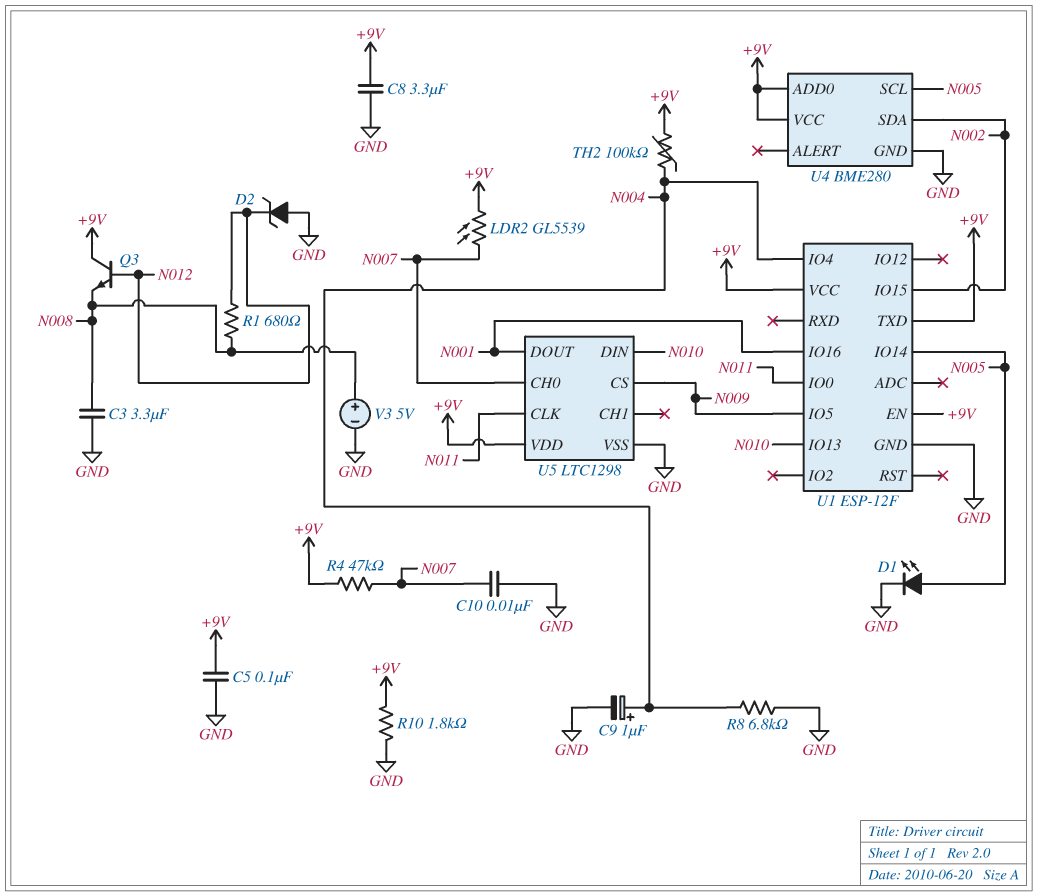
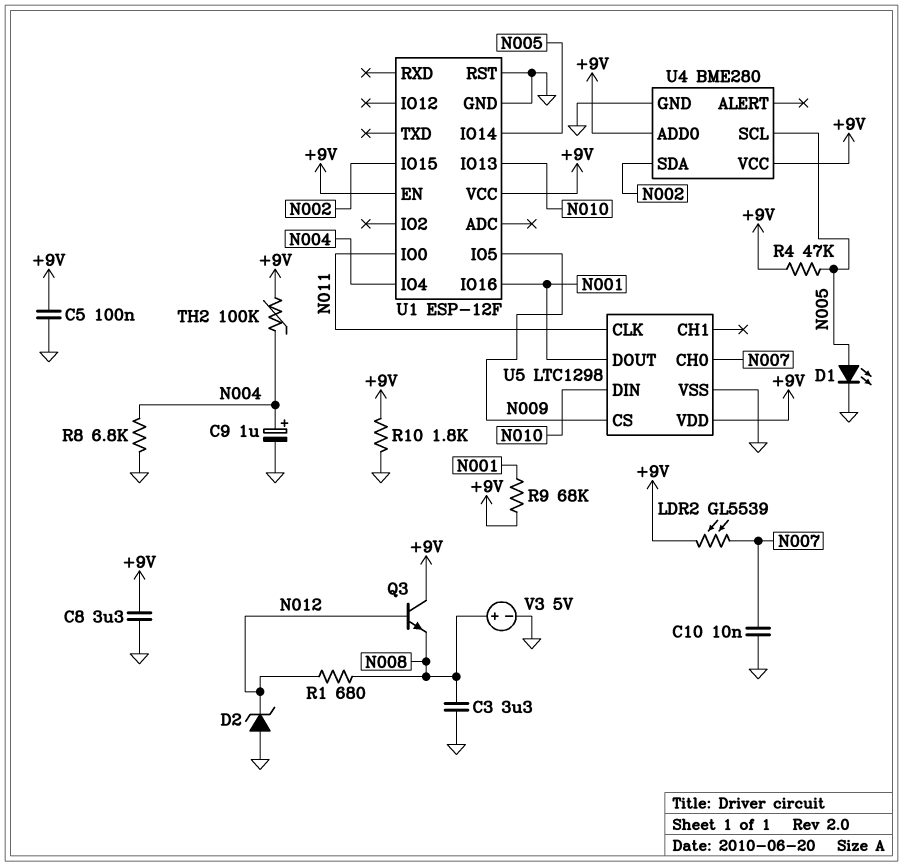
R4: 47k (+9V, N007) -> 47k (+9V, N005)
R9: none -> 68k (+9V, N001)
U1 pin RST: none -> GND
U1 pin TXD: +9V -> none

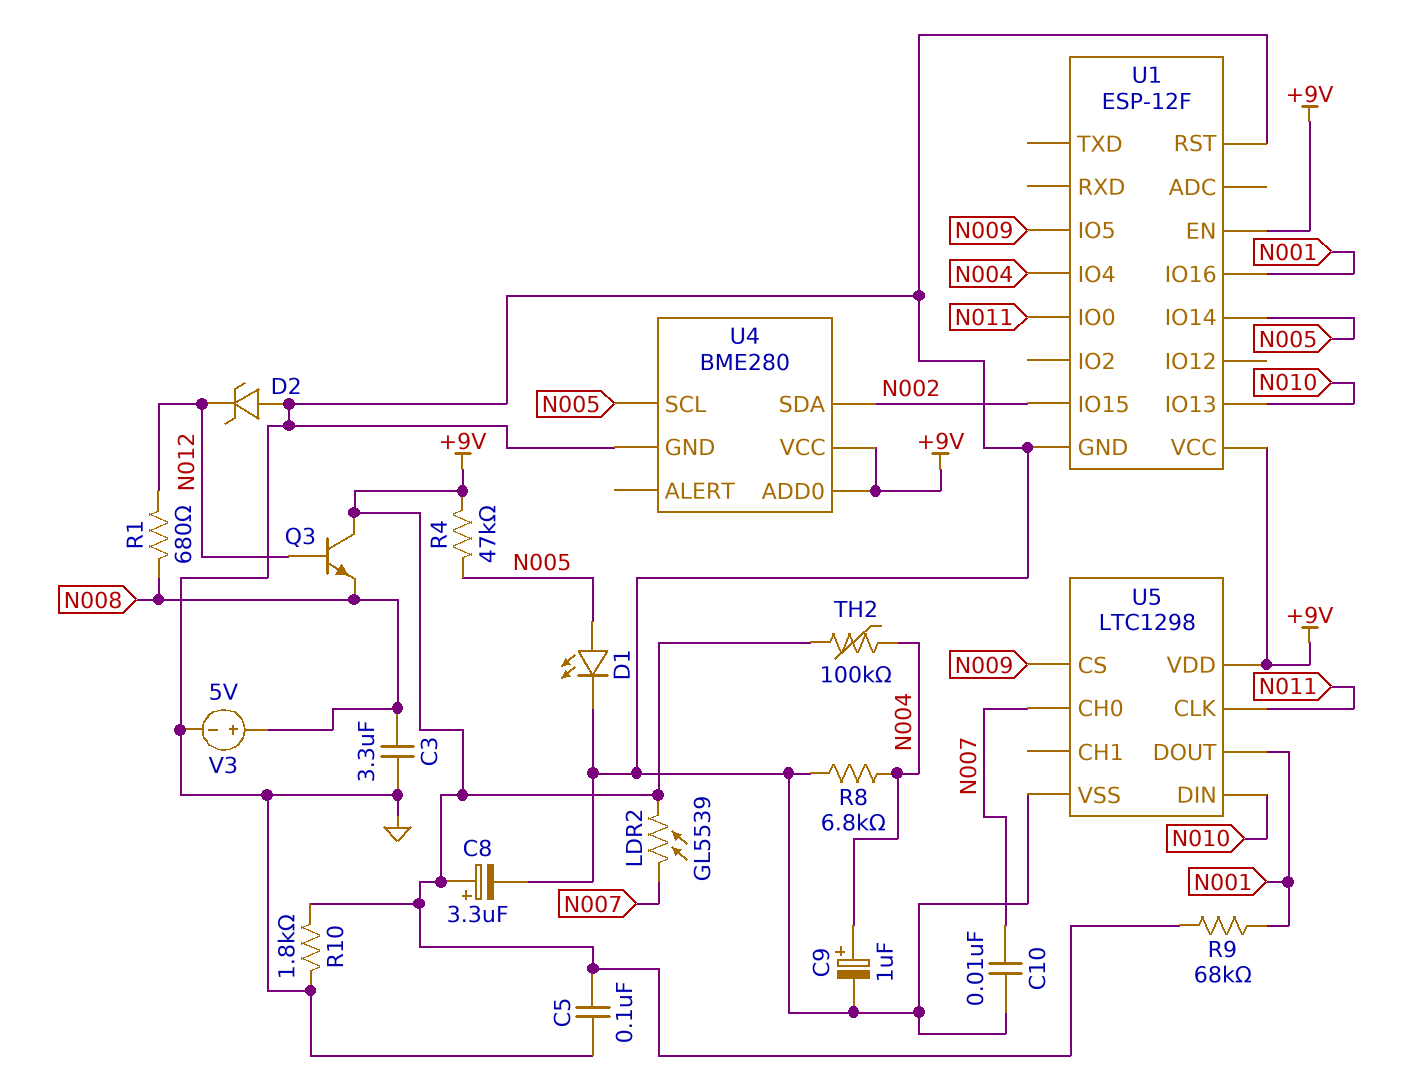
C8: 3.3uF (+9V, GND) -> 3.3uF (plus +9V, minus GND)

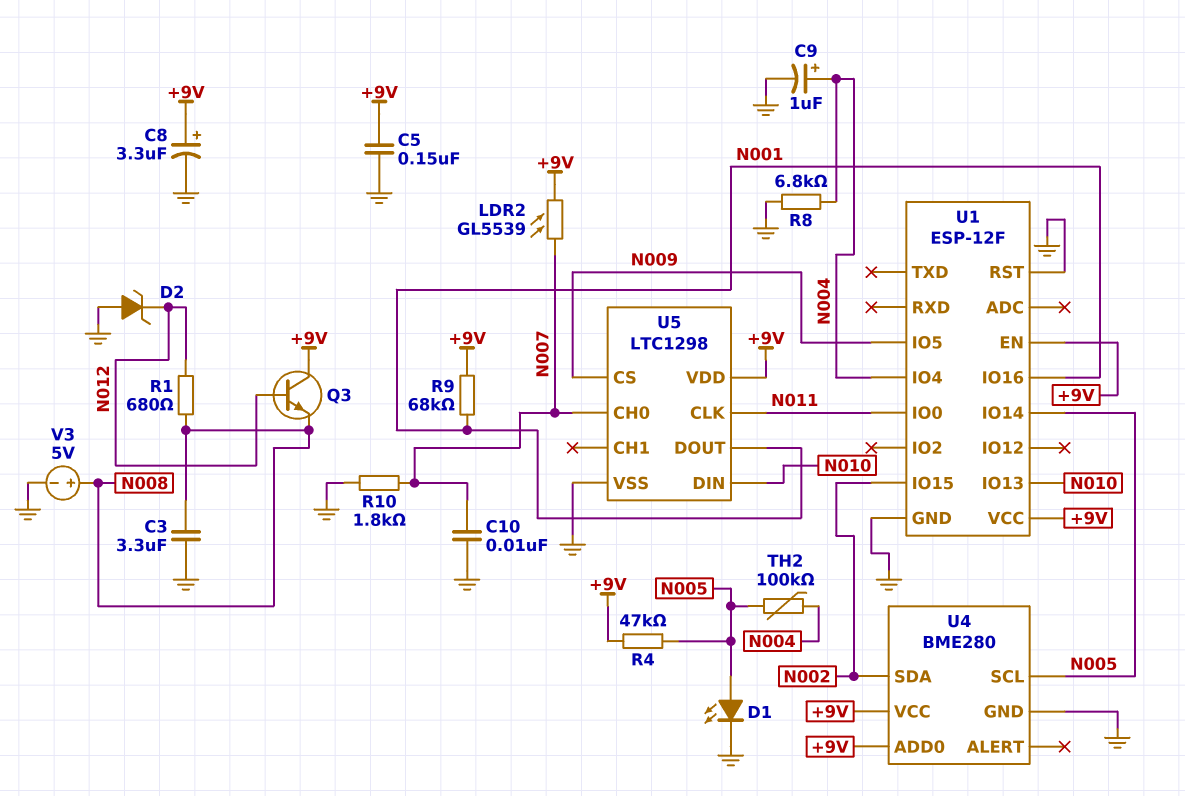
C5: 100nF (+9V, GND) -> 150nF (+9V, GND)
R10: 1.8k (+9V, GND) -> 1.8k (GND, N007)
TH2: 100k (+9V, N004) -> 100k (N004, N005)

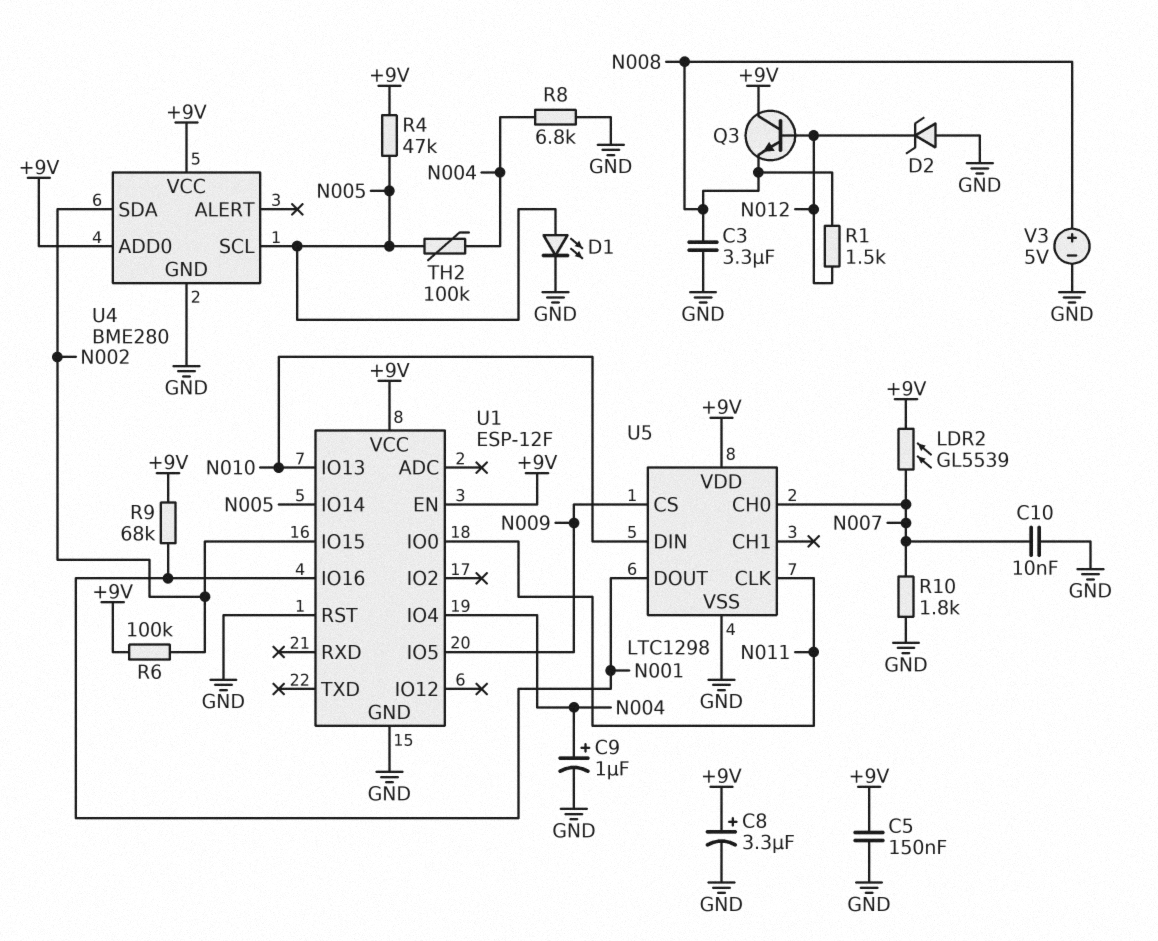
R1: 680 (N008, N012) -> 1.5k (N008, N012)
R6: none -> 100k (+9V, N002)

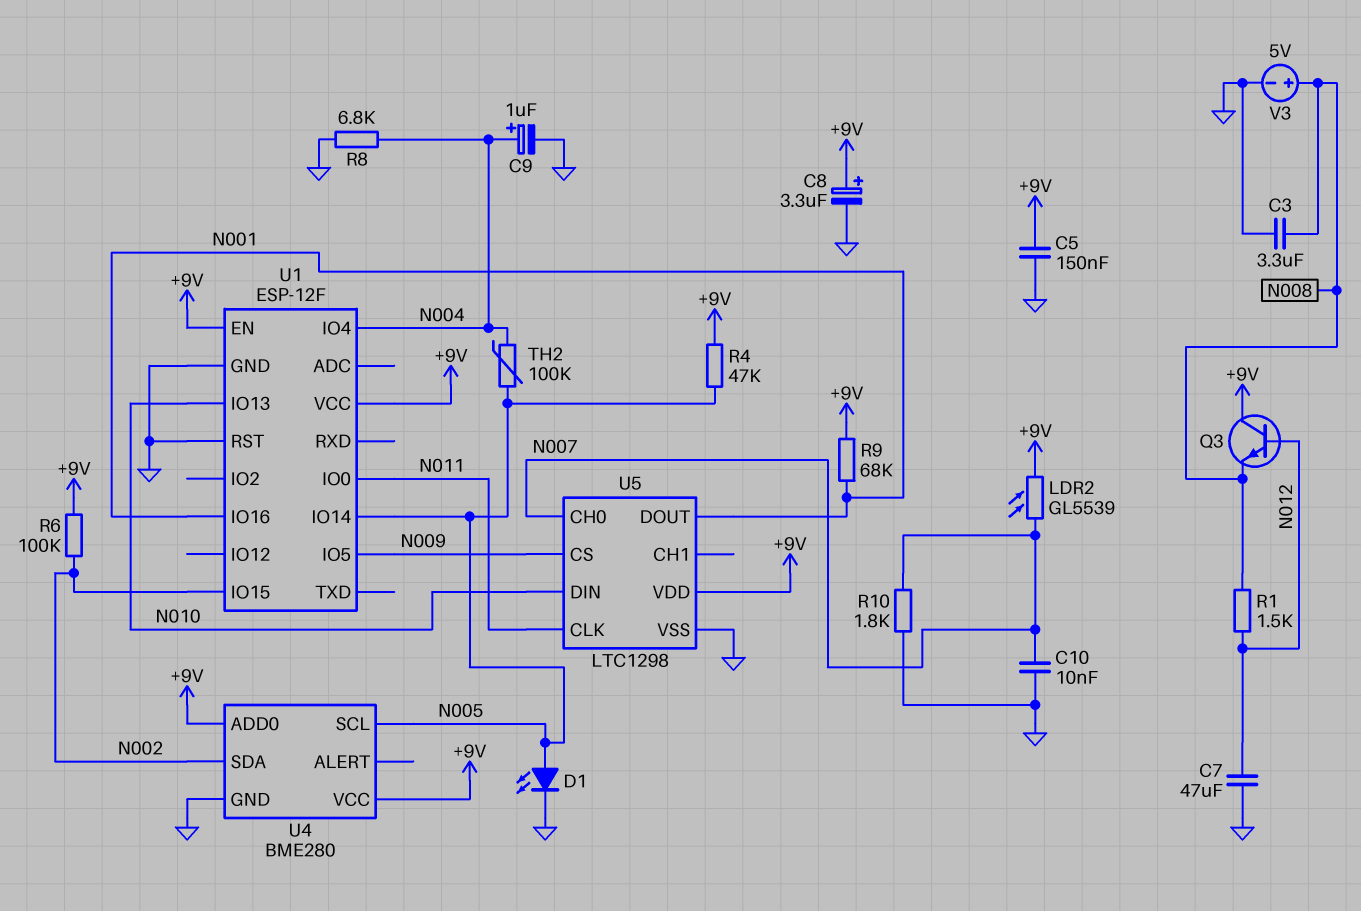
C7: none -> 47uF (GND, N012)
D2: zener (A GND, K N012) -> none

